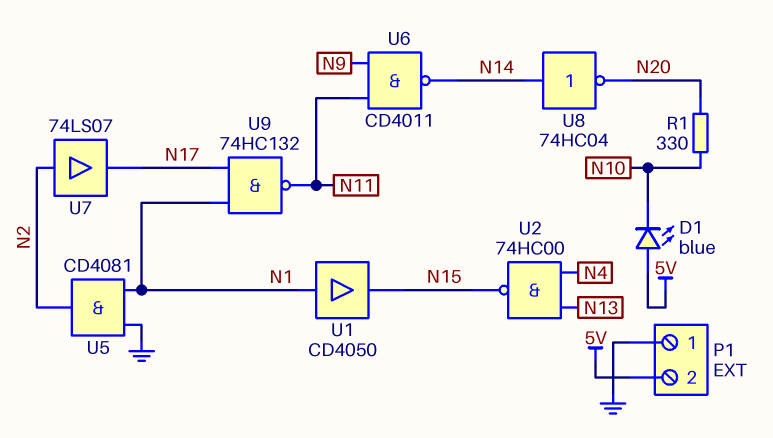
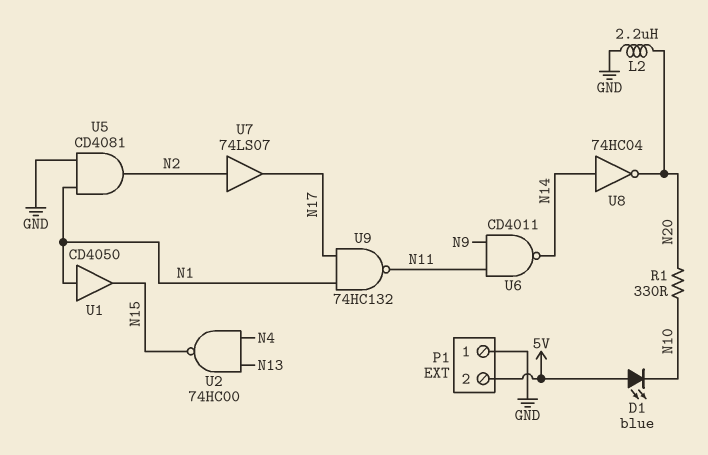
L2: none -> 2.2uH (GND, N20)

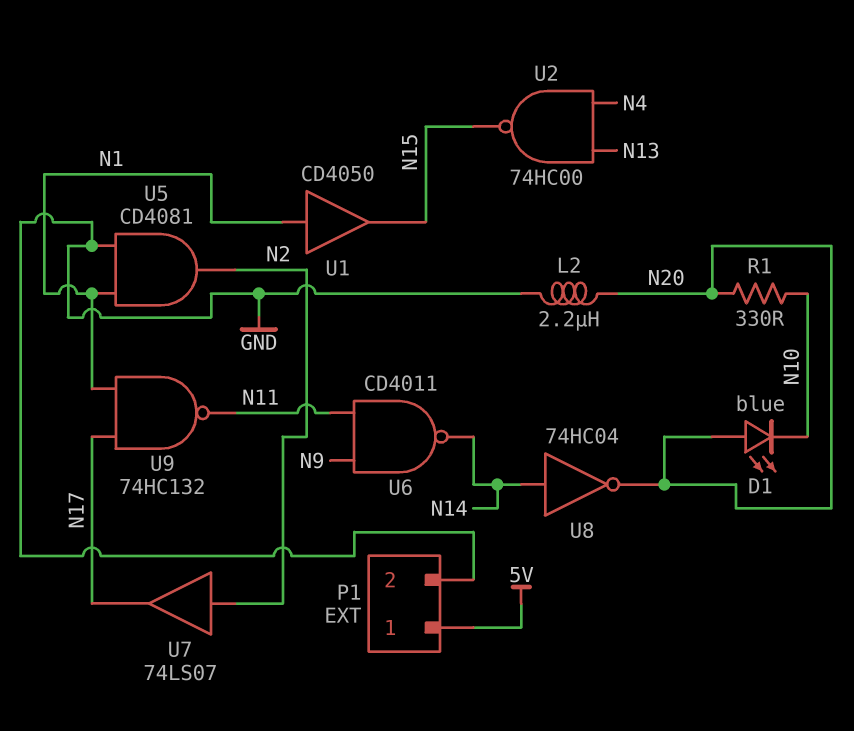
D1: LED blue (A 5V, K N10) -> LED blue (A N20, K N10)
P1 pin 1: GND -> 5V
P1 pin 2: 5V -> GND

